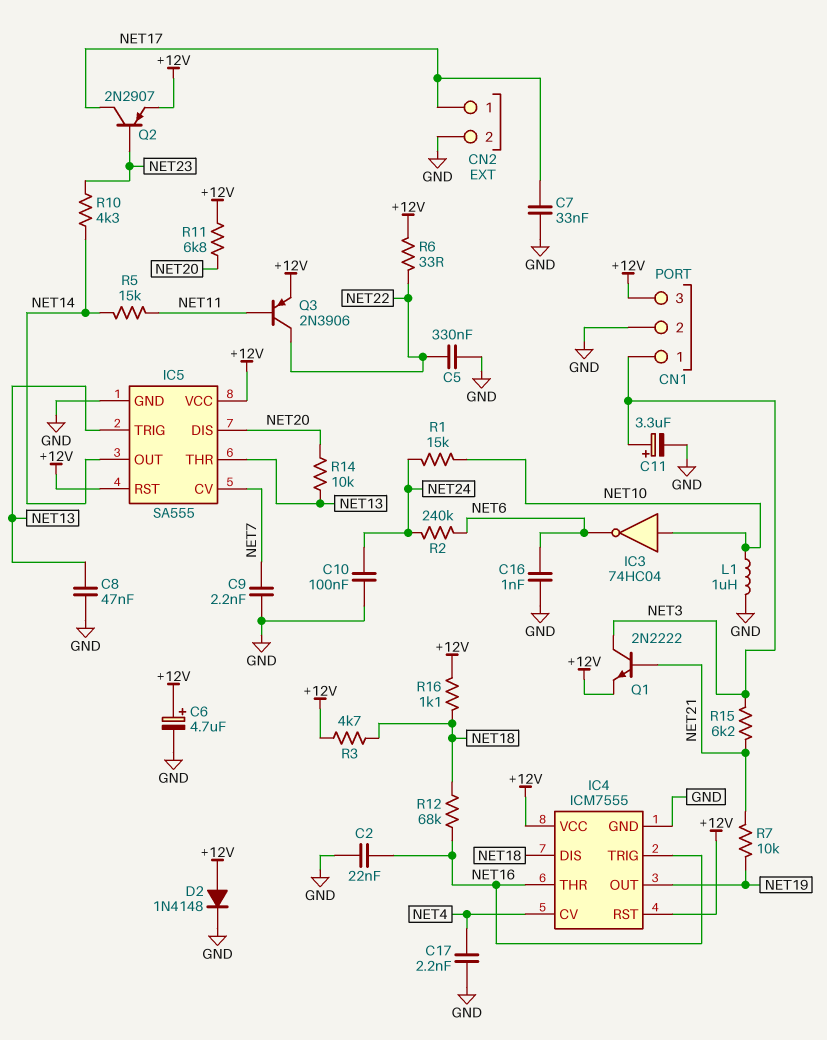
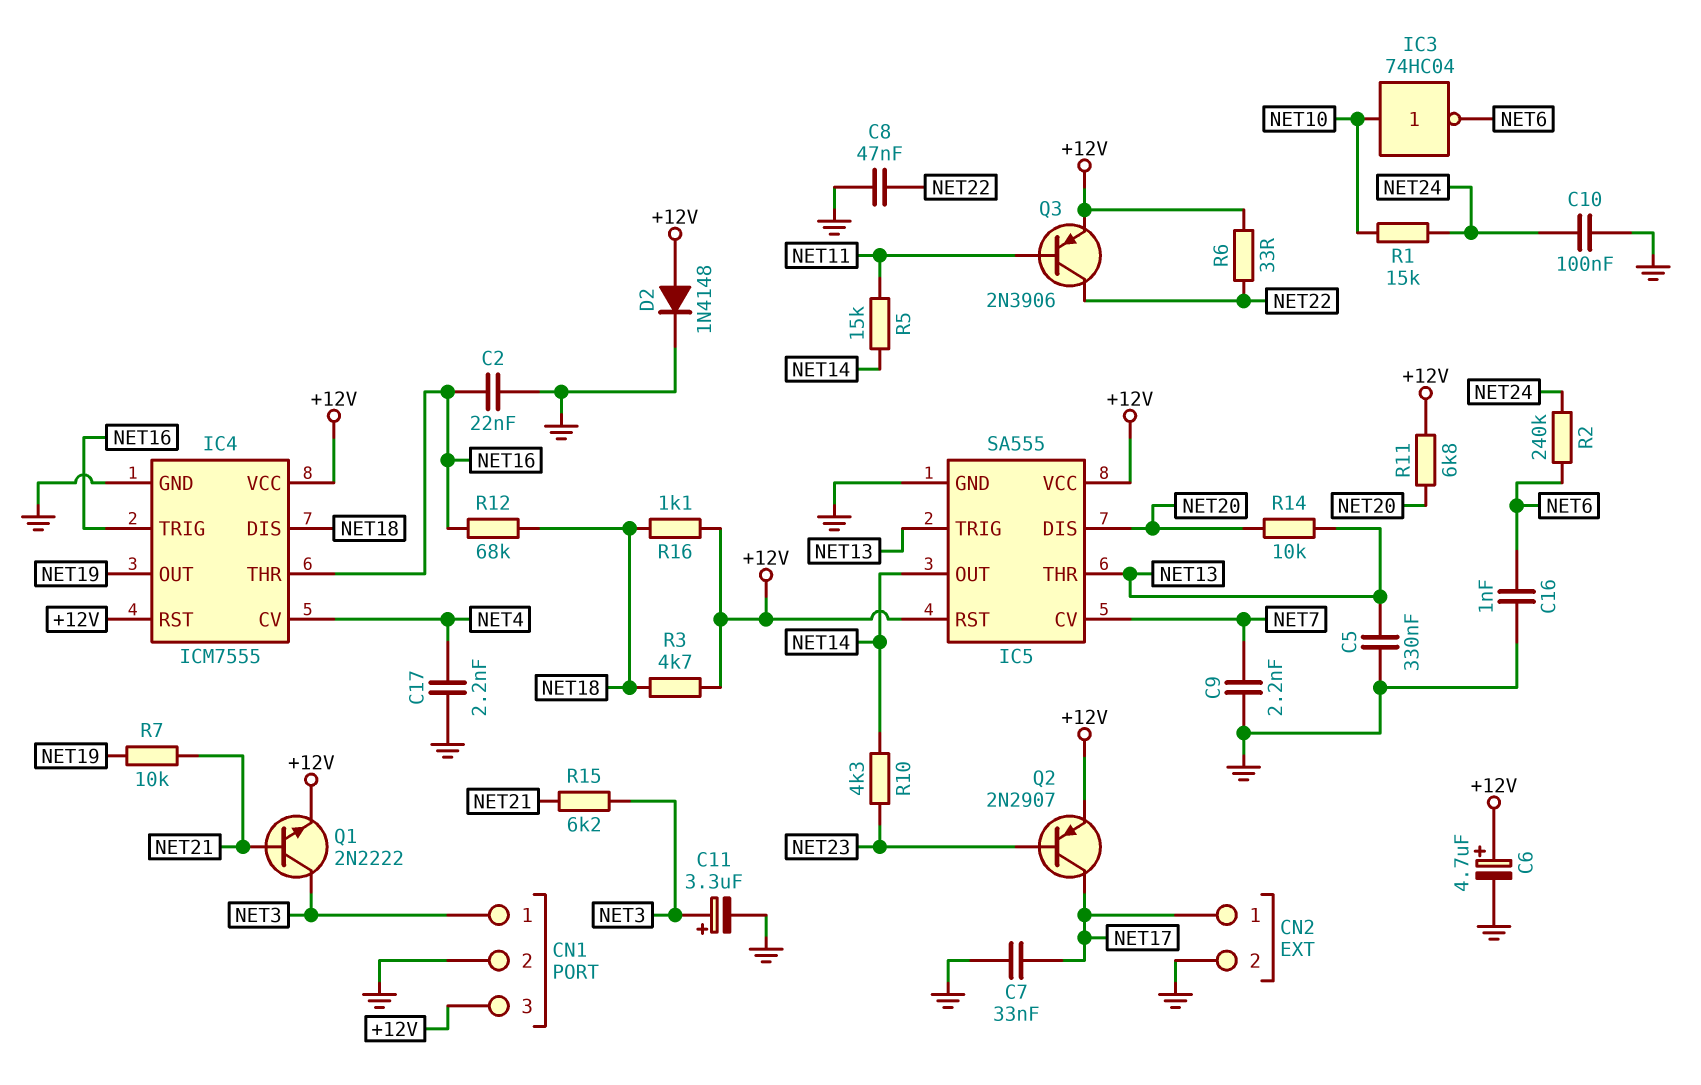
C5: 330nF (GND, NET22) -> 330nF (GND, NET13)
C8: 47nF (GND, NET13) -> 47nF (GND, NET22)
L1: 1uH (GND, NET10) -> none

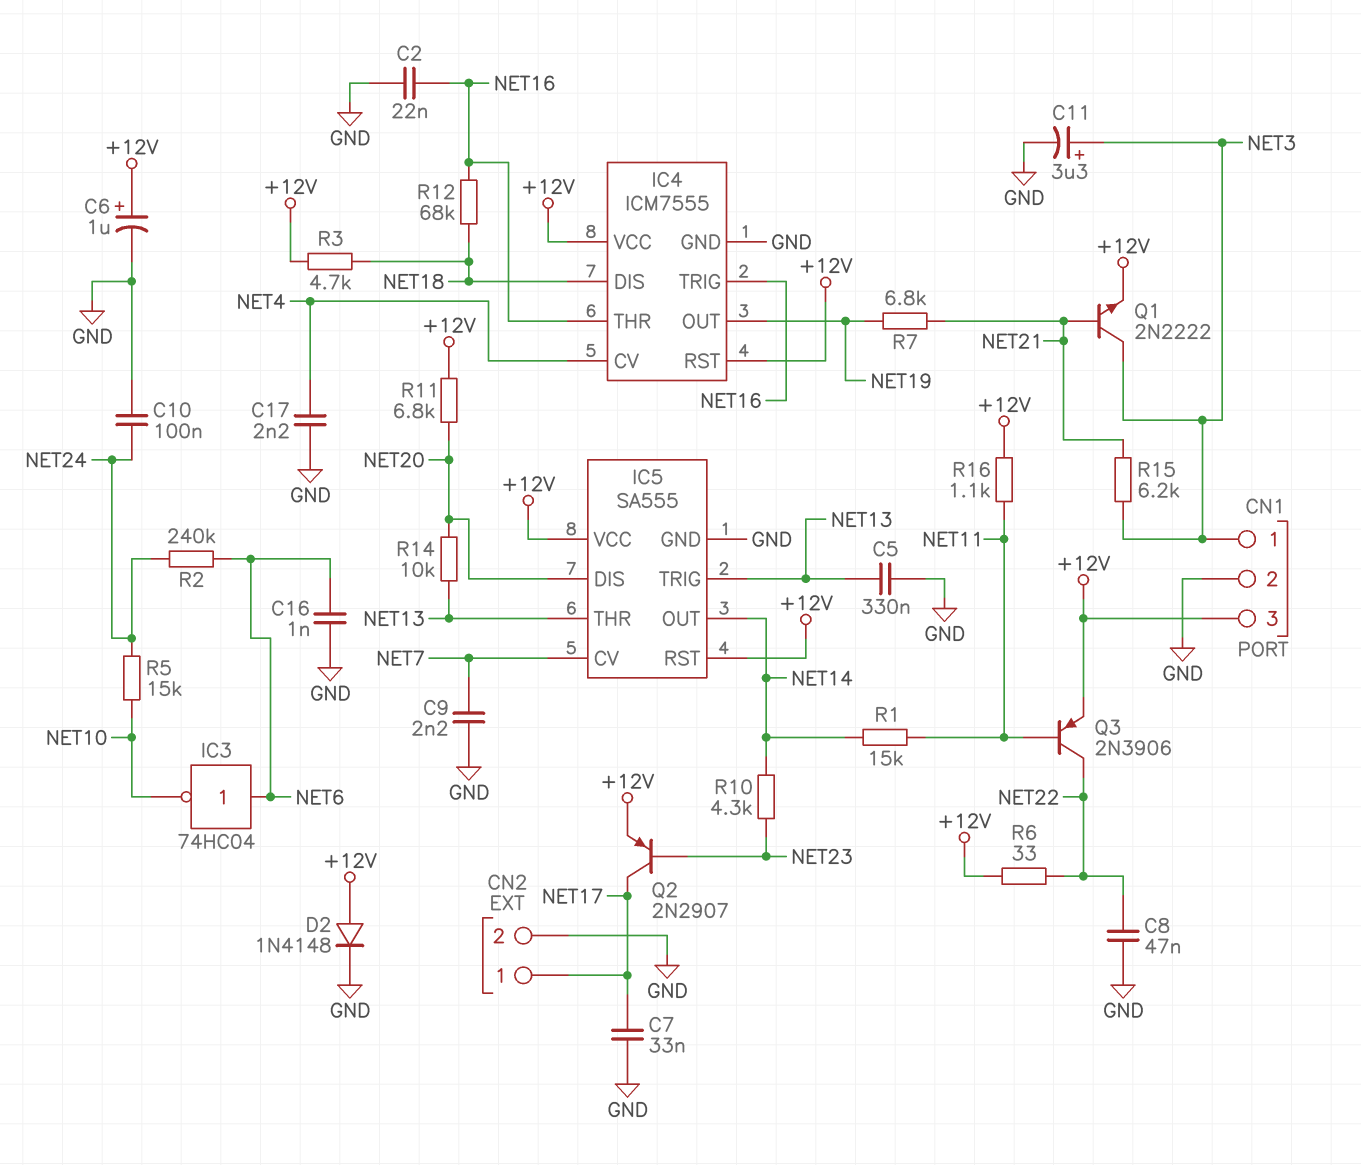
C6: 4.7uF (plus +12V, minus GND) -> 1uF (plus +12V, minus GND)
IC3: NOT 74HC04 (in NET10, out NET6) -> NOT 74HC04 (in NET6, out NET10)
R1: 15k (NET10, NET24) -> 15k (NET11, NET14)
R5: 15k (NET11, NET14) -> 15k (NET10, NET24)
R7: 10k (NET19, NET21) -> 6.8k (NET19, NET21)
R16: 1.1k (+12V, NET18) -> 1.1k (+12V, NET11)

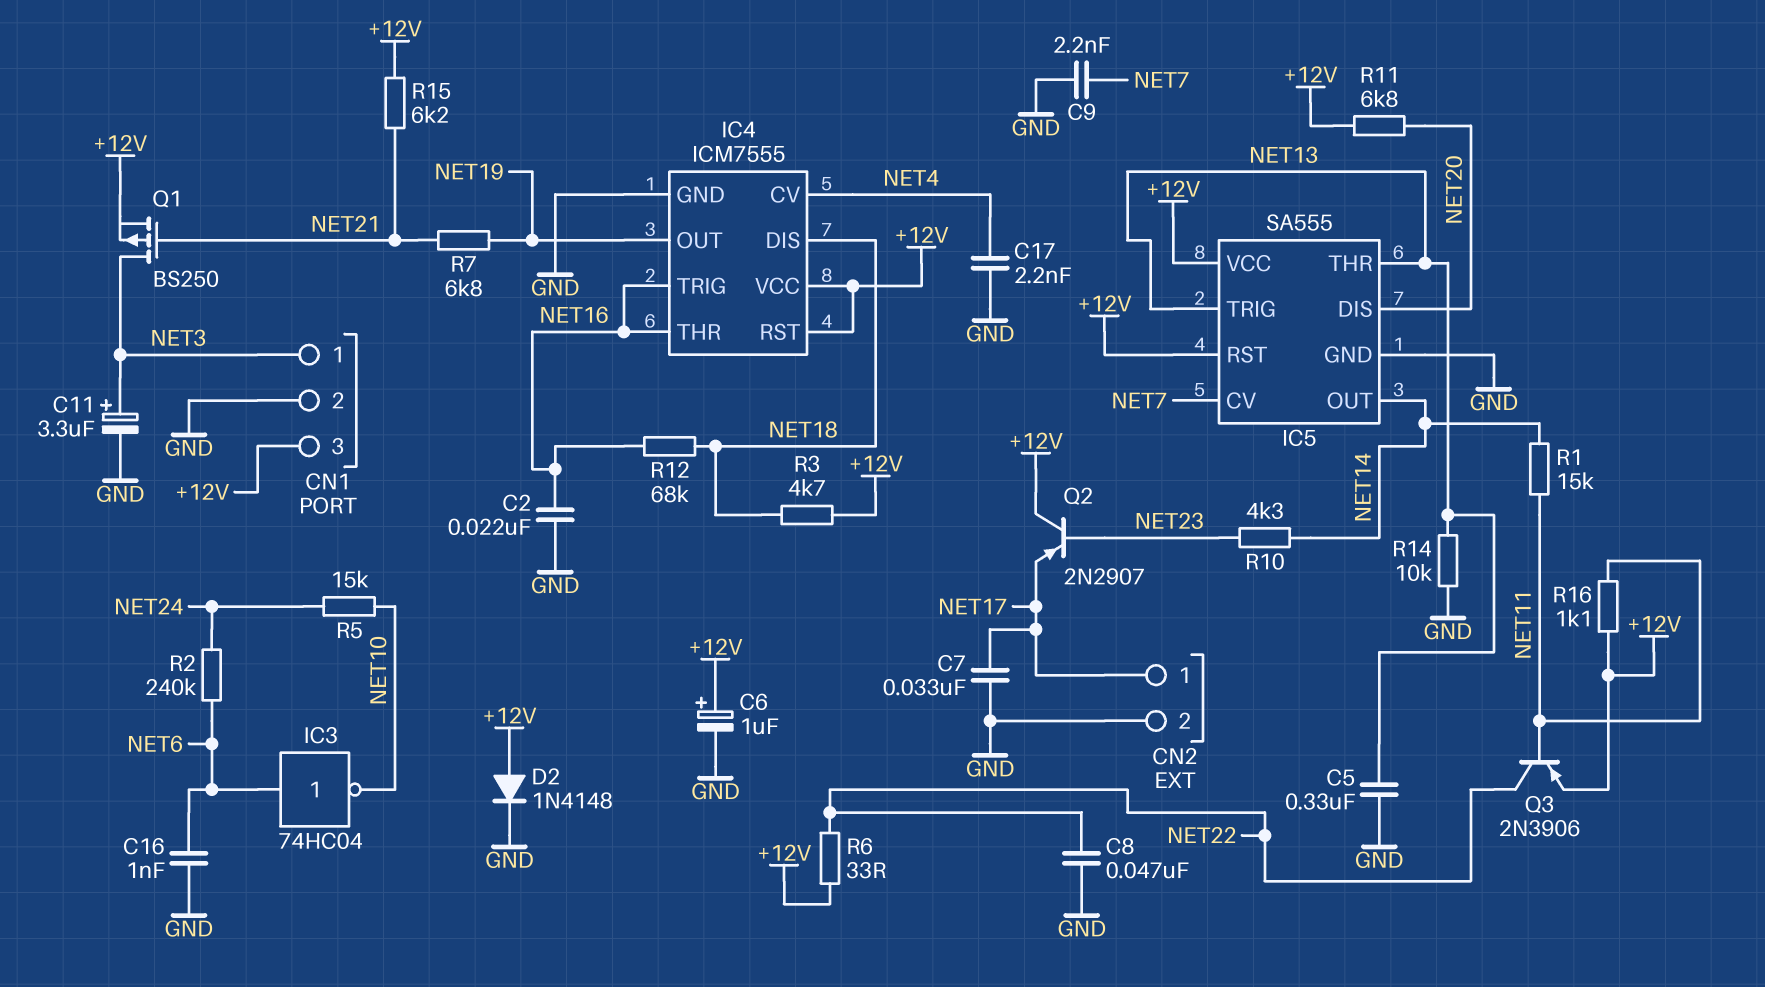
C10: 100nF (GND, NET24) -> none
Q1: NPN 2N2222 (B NET21, C NET3, E +12V) -> PMOS BS250 (G NET21, D NET3, S +12V)
Q2: PNP 2N2907 (B NET23, C NET17, E +12V) -> PNP 2N2907 (B NET23, C +12V, E NET17)
R14: 10k (NET13, NET20) -> 10k (GND, NET13)
R15: 6.2k (NET3, NET21) -> 6.2k (+12V, NET21)

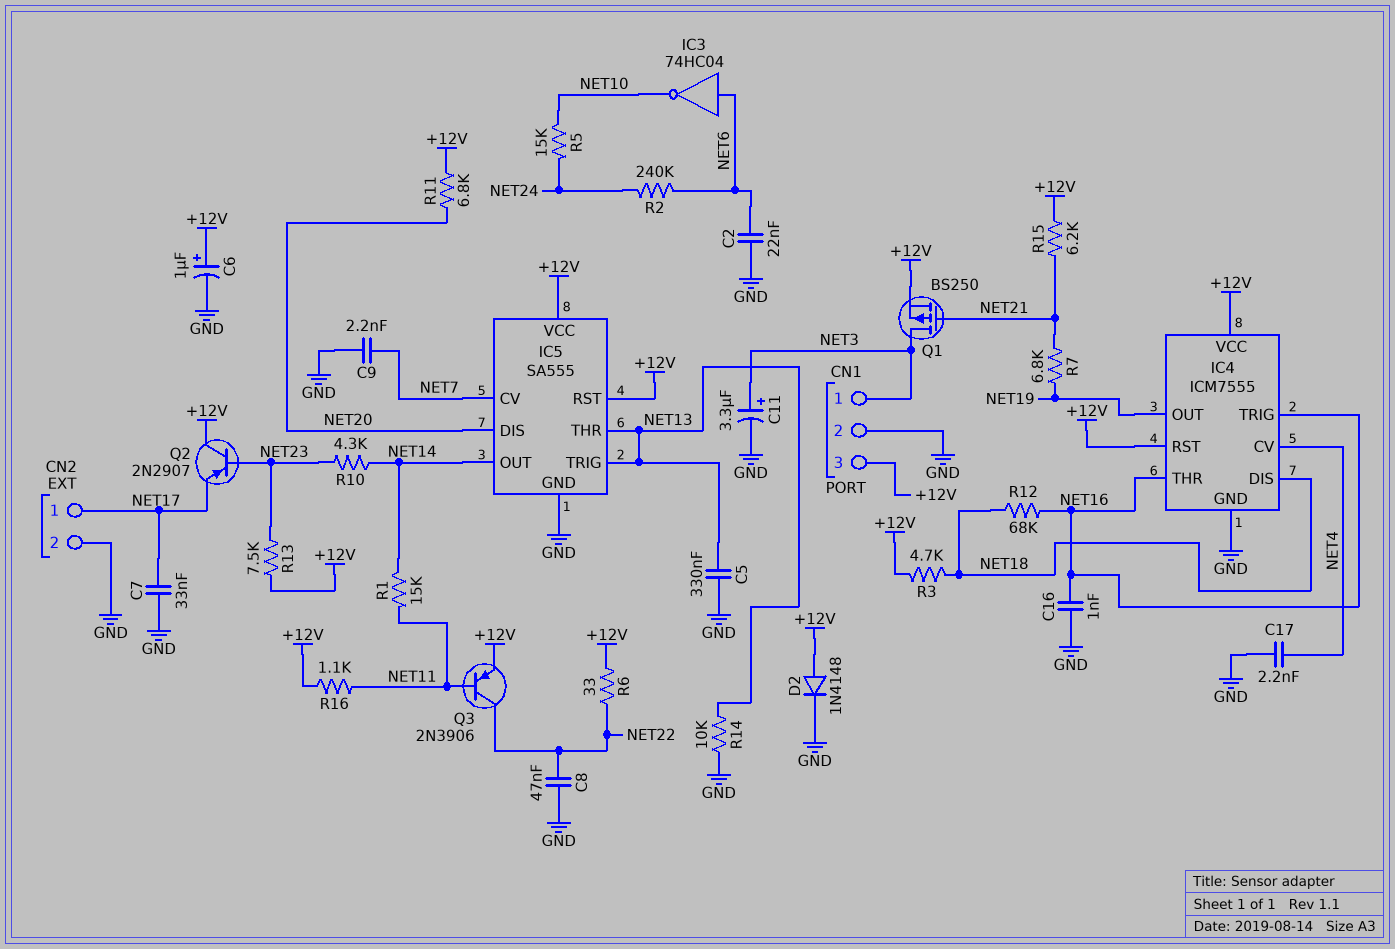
C2: 22nF (GND, NET16) -> 22nF (GND, NET6)
C16: 1nF (GND, NET6) -> 1nF (GND, NET16)
R13: none -> 7.5k (+12V, NET23)

